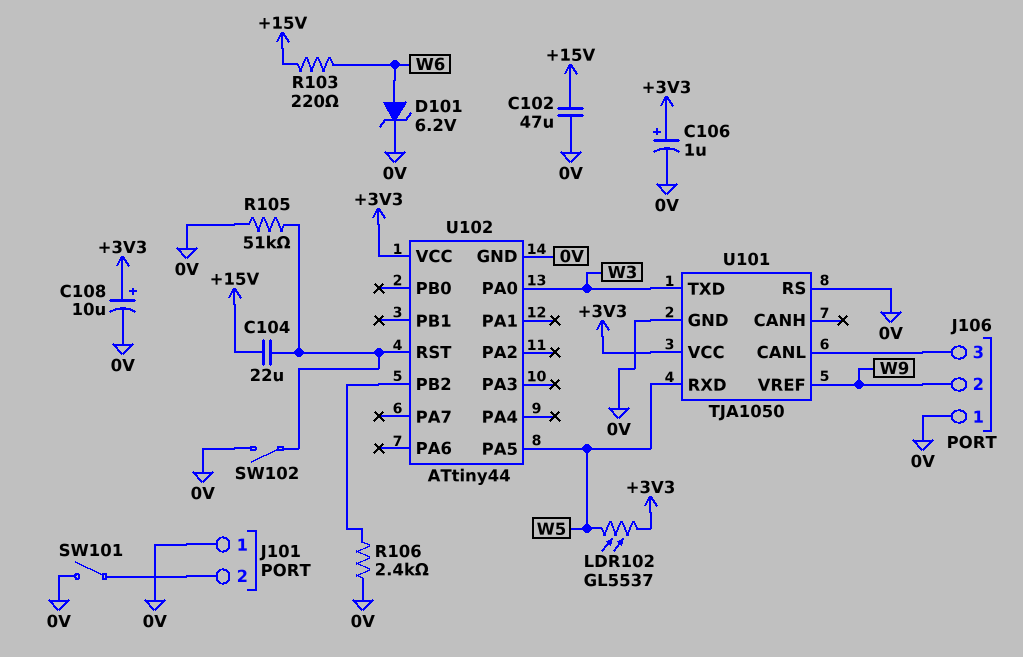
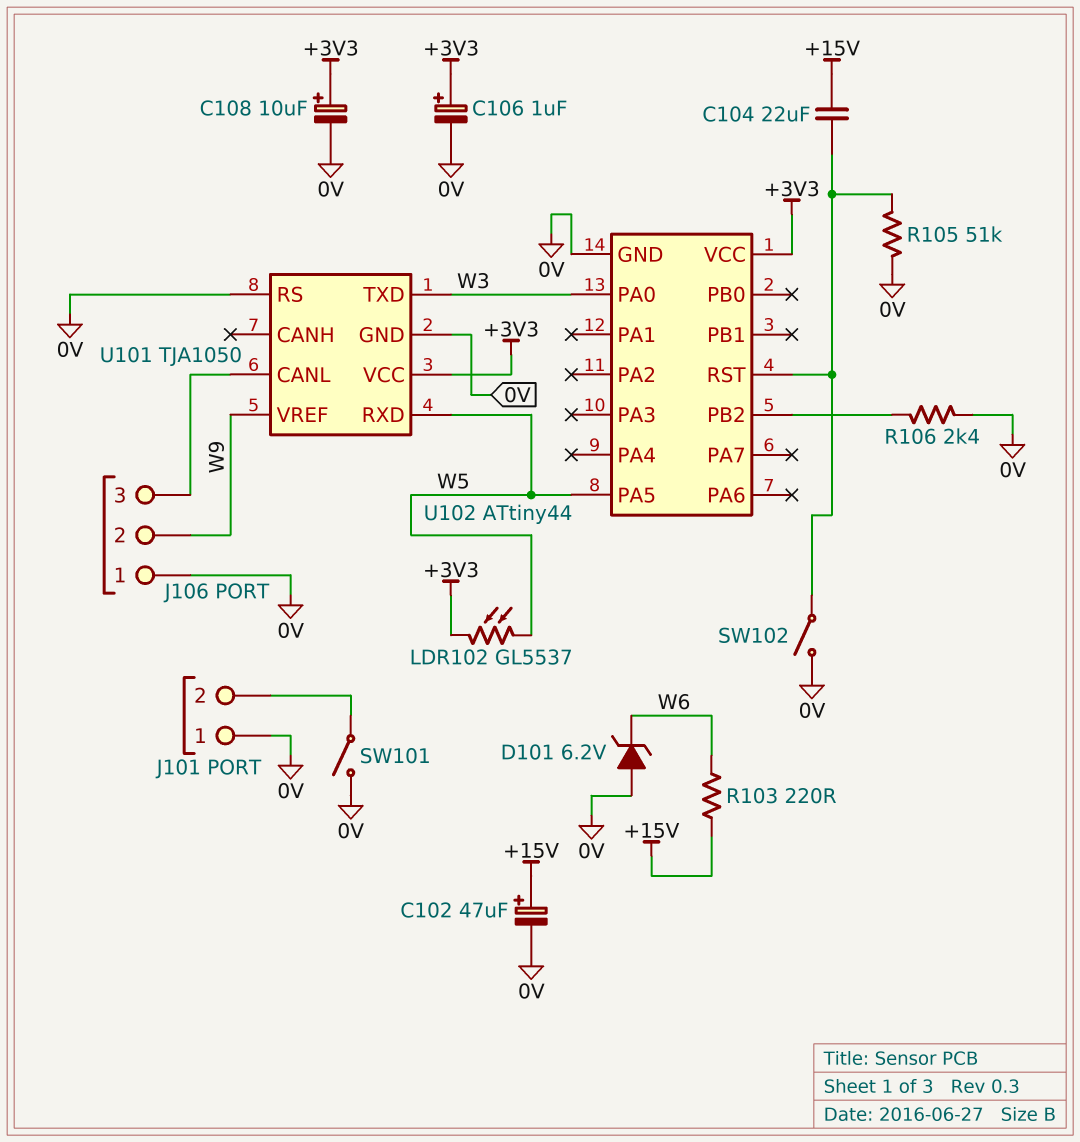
C102: 47uF (+15V, 0V) -> 47uF (plus +15V, minus 0V)
D101: zener 6.2V (A W6, K 0V) -> zener 6.2V (A 0V, K W6)

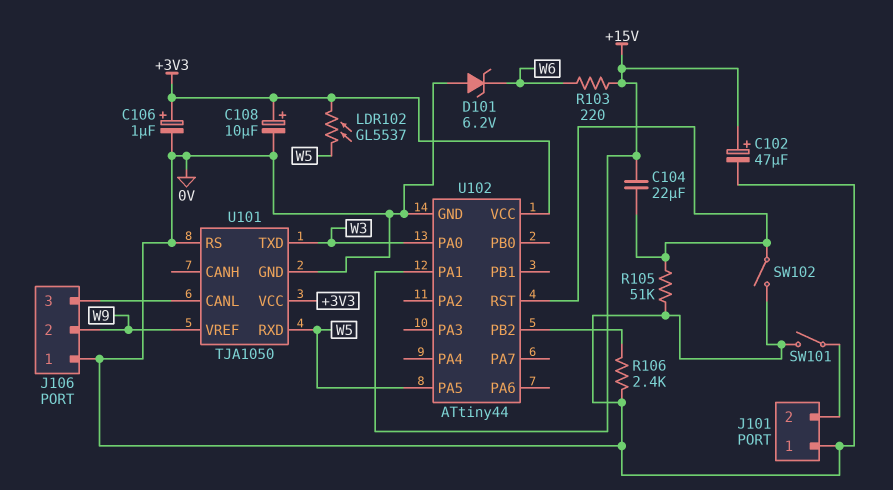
U102 pin PA1: none -> +15V

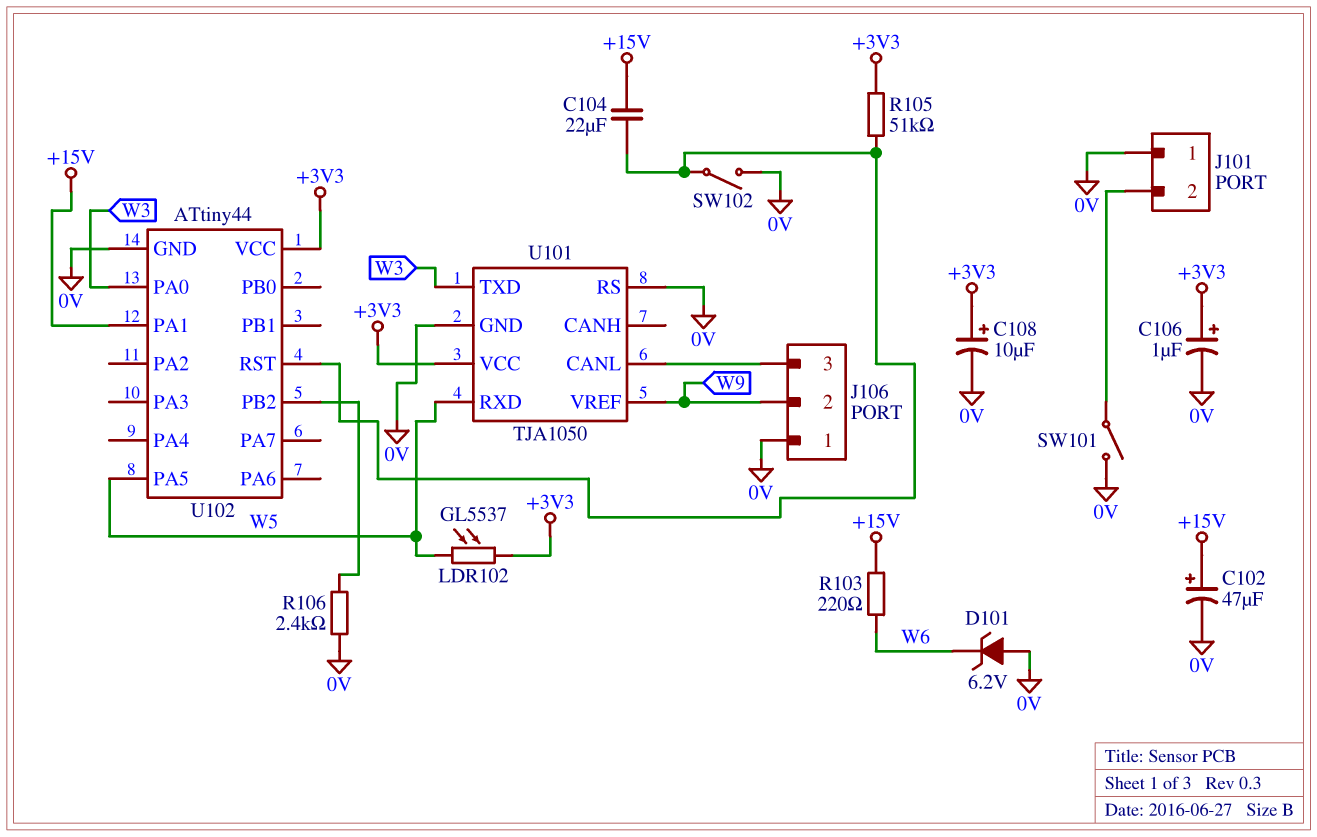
R105: 51k (0V, U102/RST) -> 51k (+3V3, U102/RST)

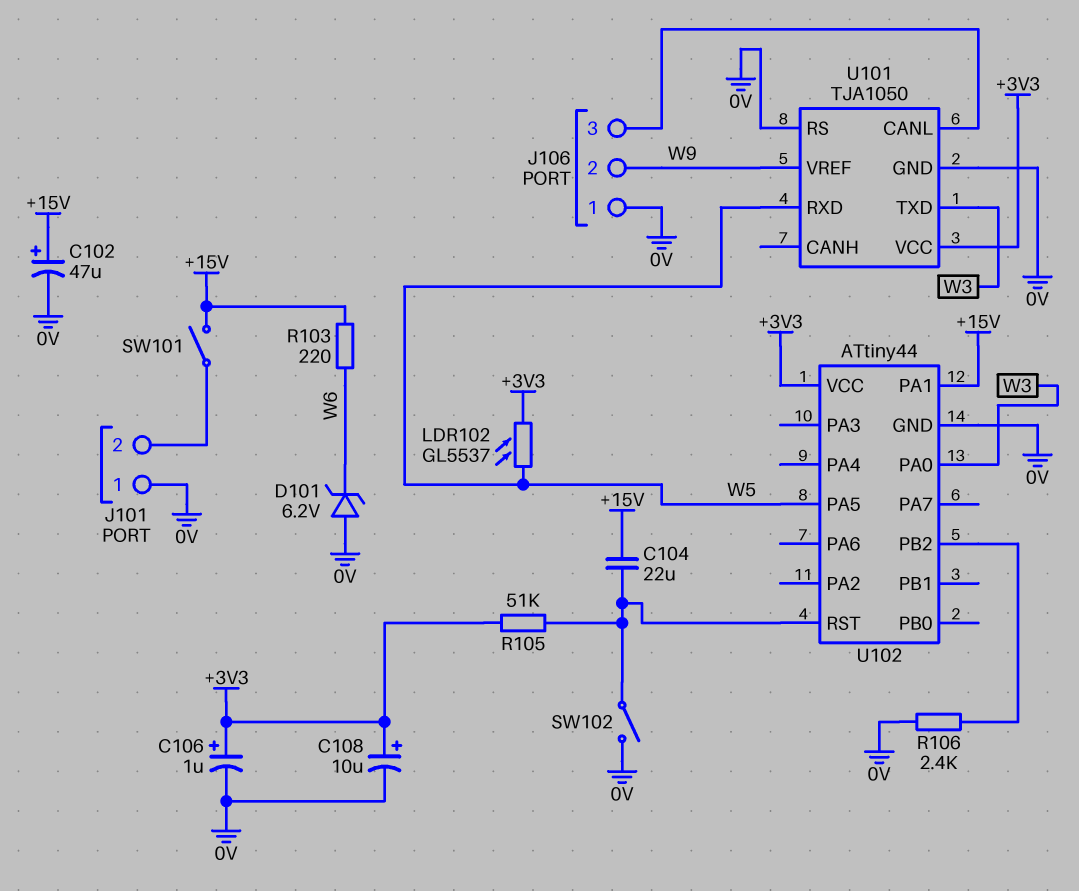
SW101: switch (0V, J101/2) -> switch (+15V, J101/2)

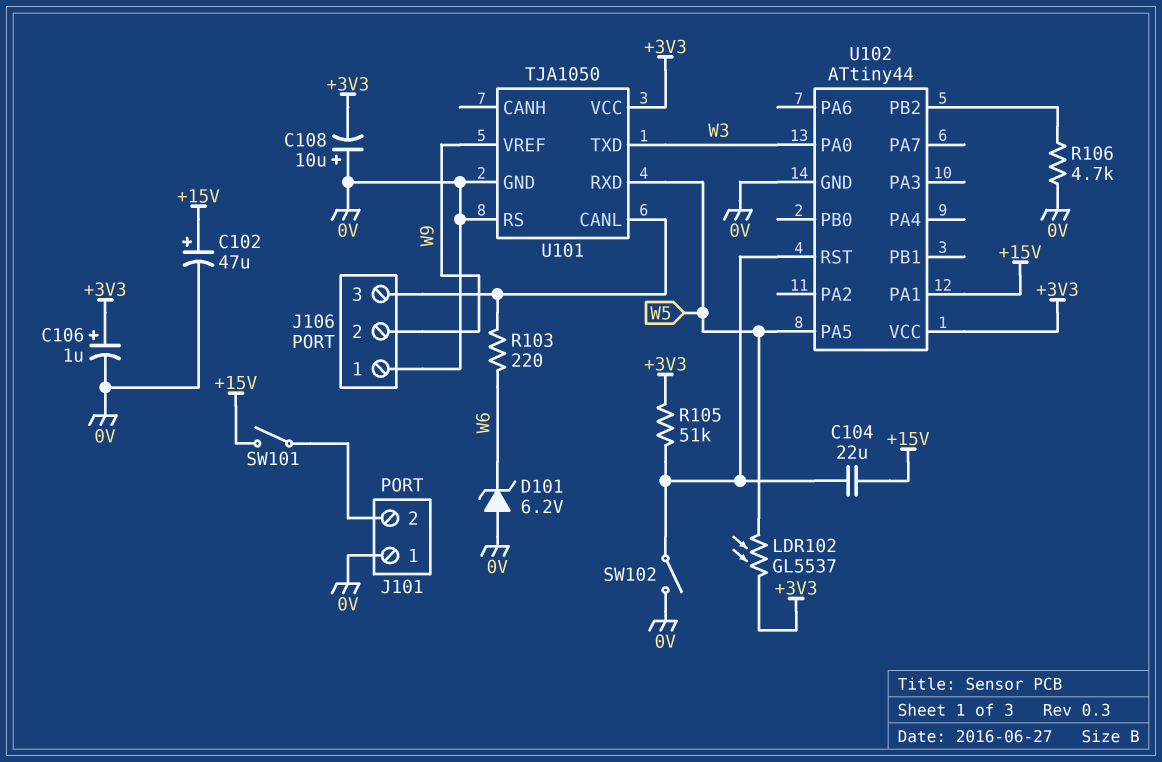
C108: 10uF (plus +3V3, minus 0V) -> 10uF (plus 0V, minus +3V3)
R103: 220 (+15V, W6) -> 220 (J106/3, W6)
R106: 2.4k (0V, U102/PB2) -> 4.7k (0V, U102/PB2)

